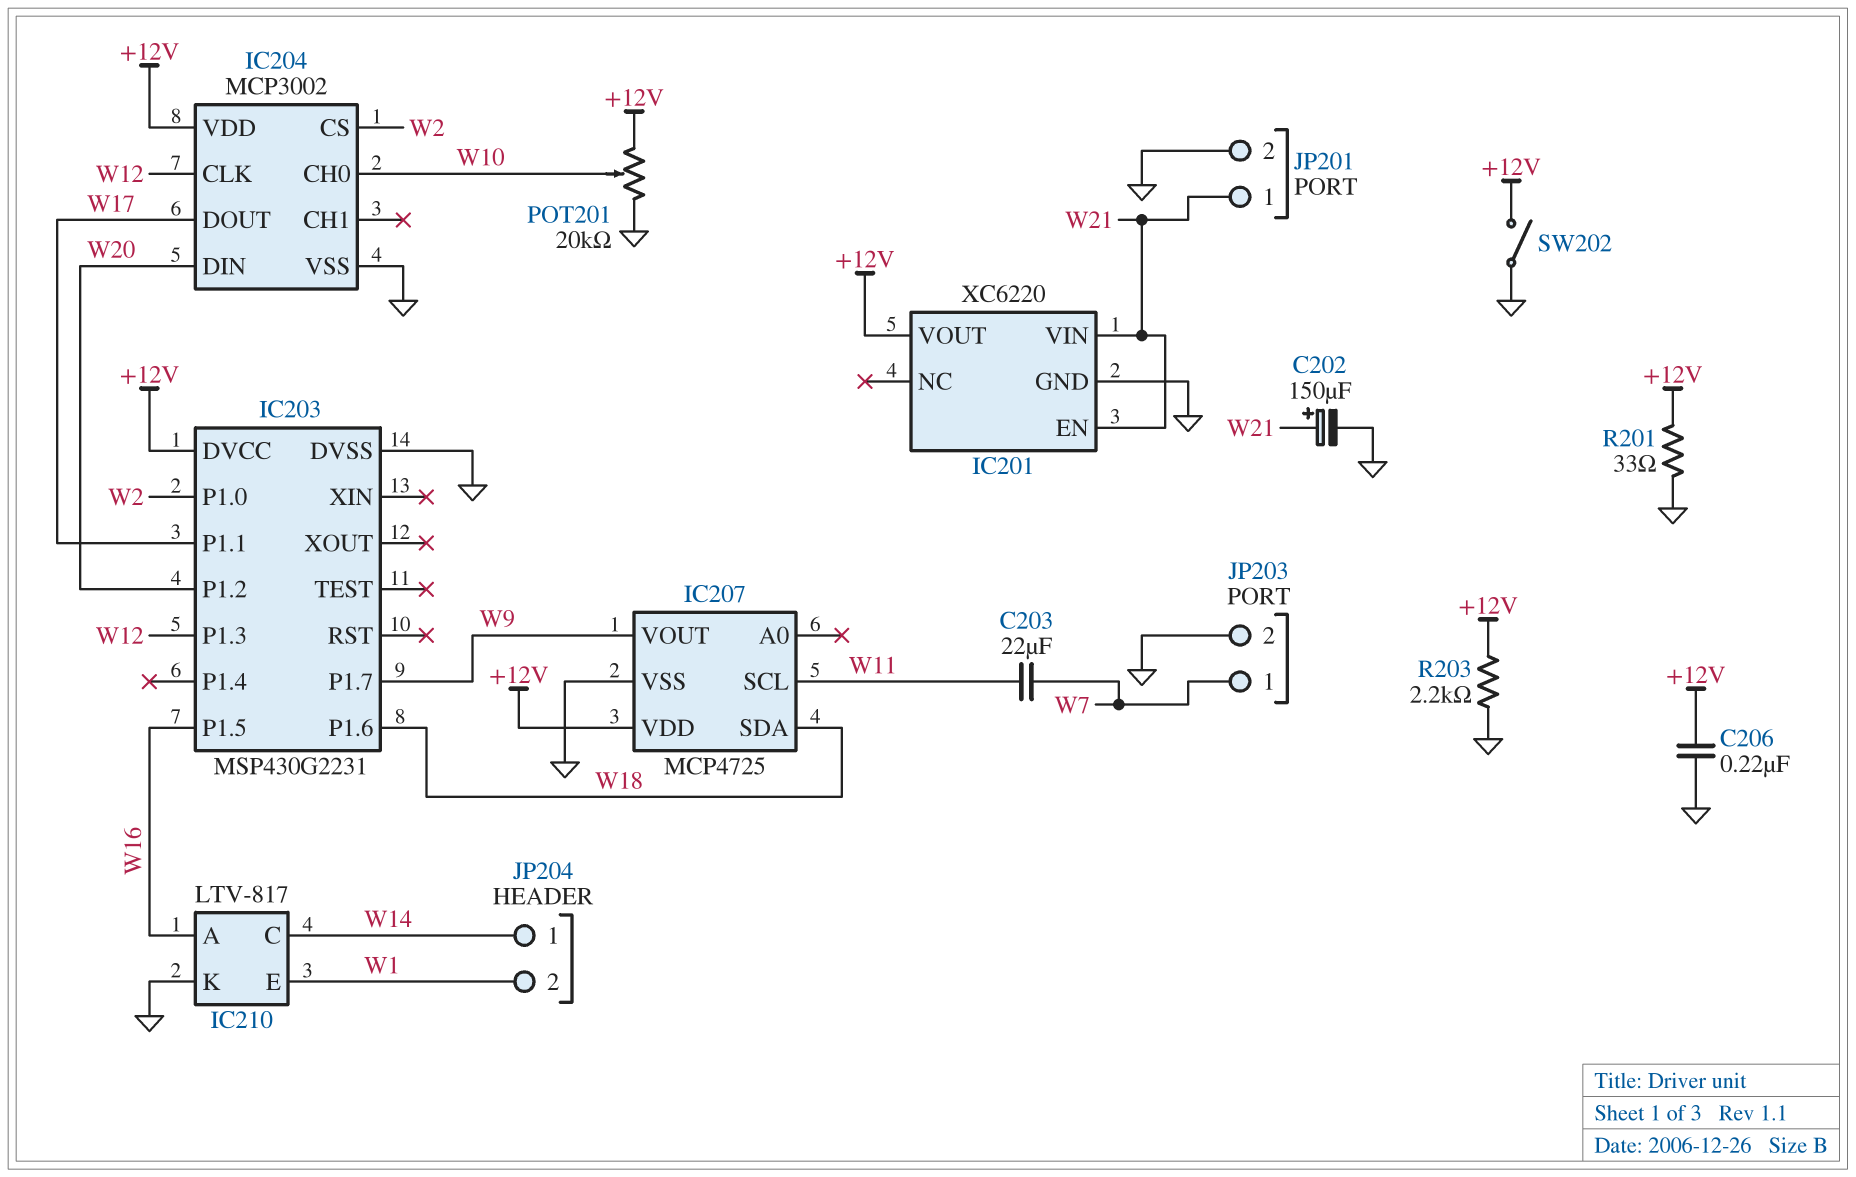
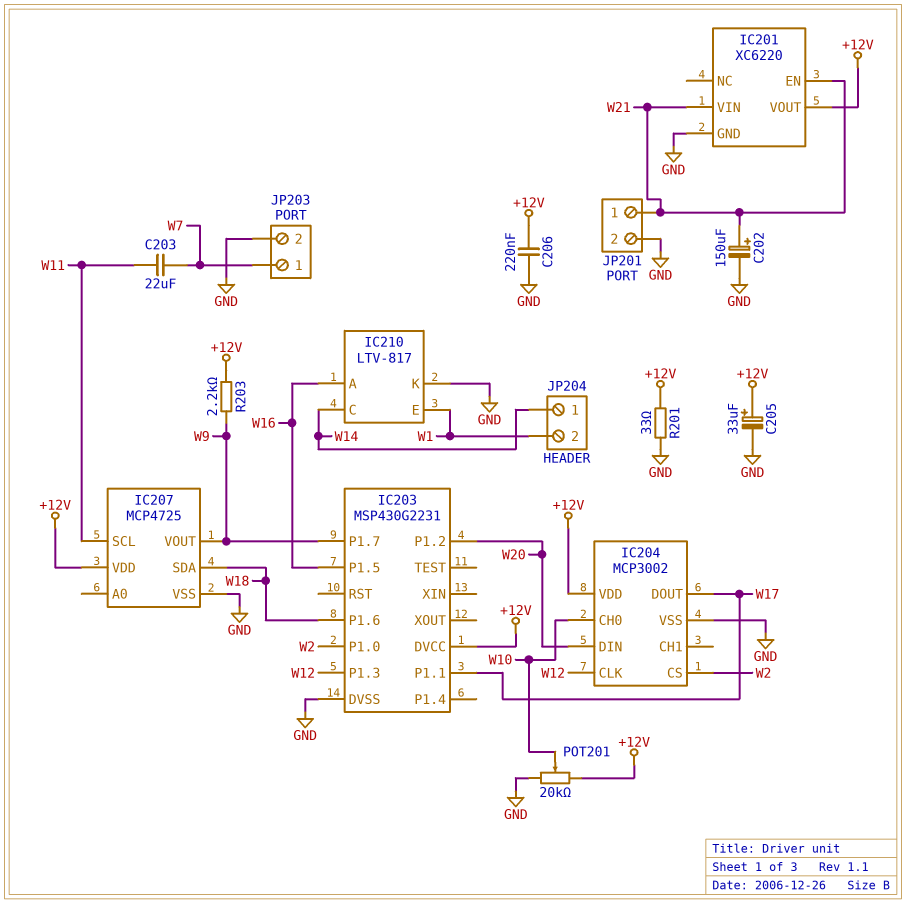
C205: none -> 33uF (plus +12V, minus GND)
R203: 2.2k (+12V, GND) -> 2.2k (+12V, W9)
SW202: switch (+12V, GND) -> none

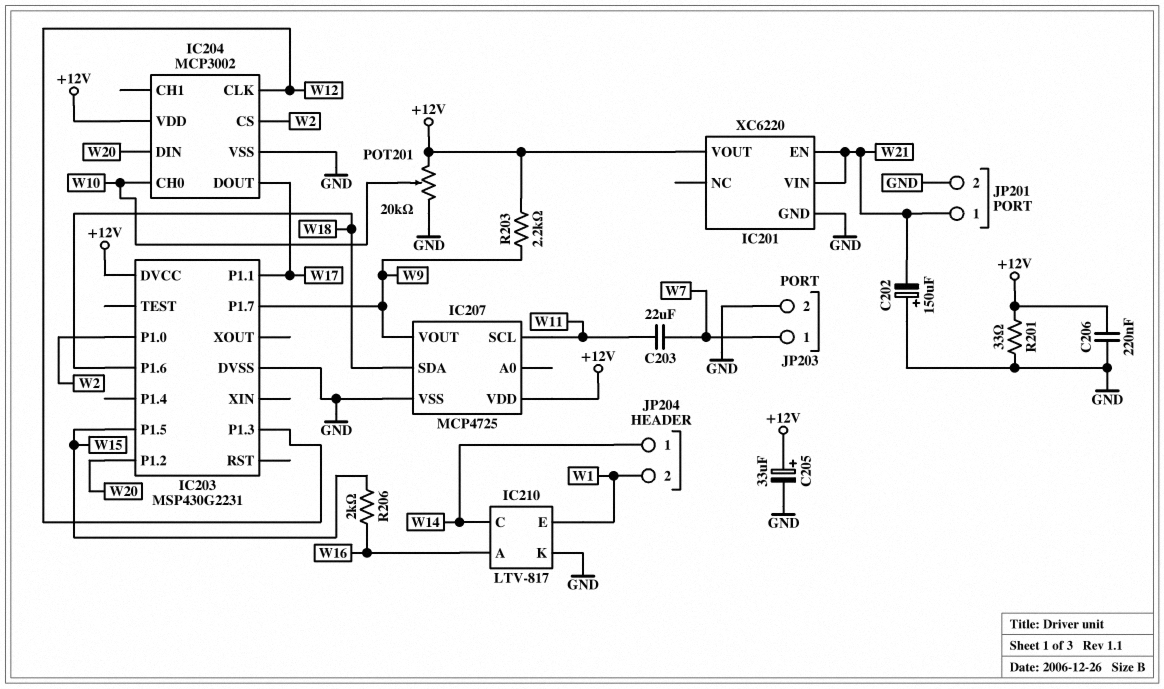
C202: 150uF (plus W21, minus GND) -> 150uF (plus GND, minus W21)
IC203 pin P1.5: W16 -> W15
R206: none -> 2k (W15, W16)

